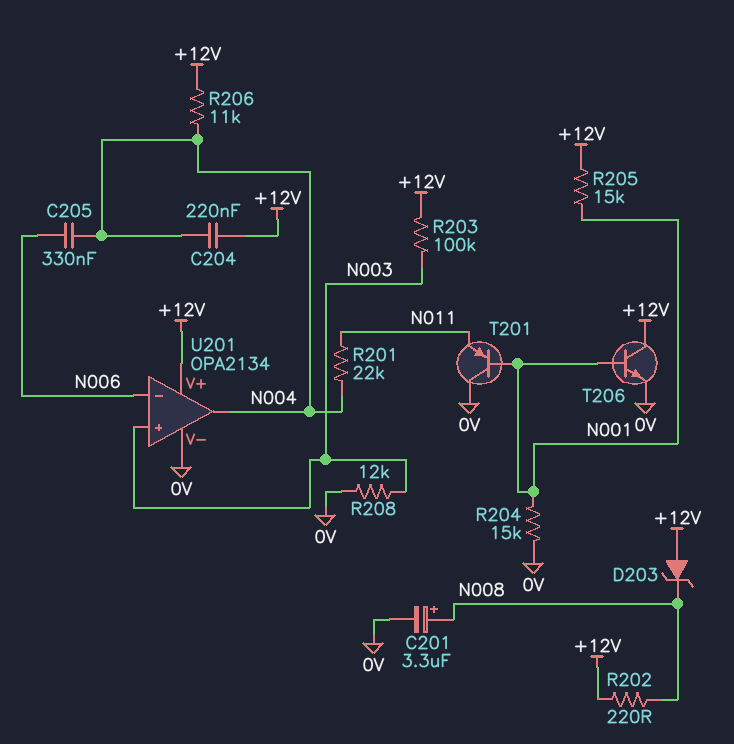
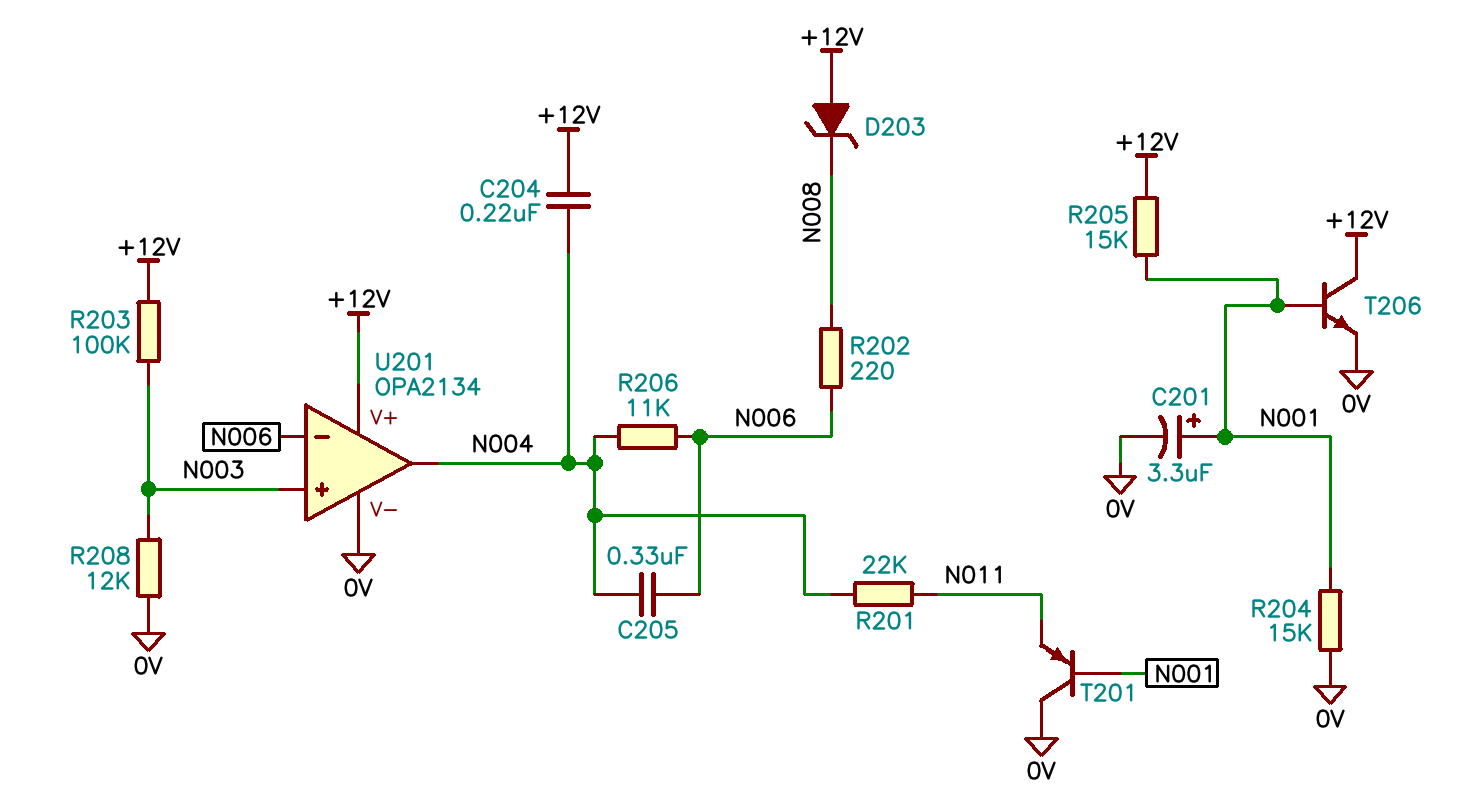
C201: 3.3uF (plus N008, minus 0V) -> 3.3uF (plus N001, minus 0V)
R202: 220 (+12V, N008) -> 220 (N006, N008)
R206: 11k (+12V, N004) -> 11k (N004, N006)

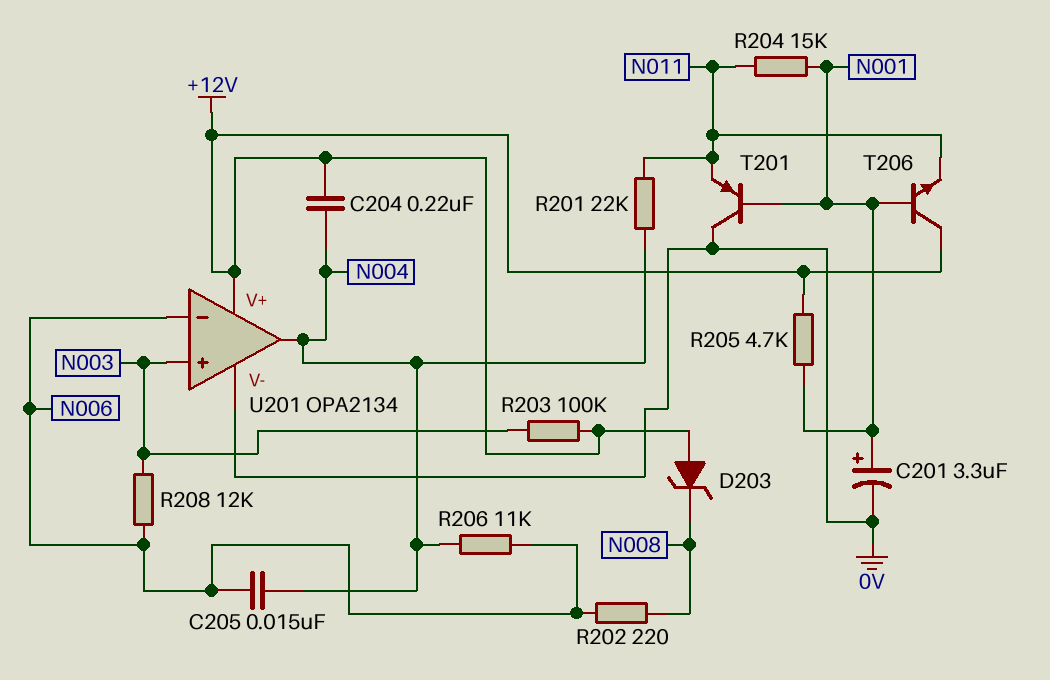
C205: 330nF (N004, N006) -> 15nF (N004, N006)
R204: 15k (0V, N001) -> 15k (N001, N011)
R205: 15k (+12V, N001) -> 4.7k (+12V, N001)
R208: 12k (0V, N003) -> 12k (N003, N006)
T206: NPN (B N001, C +12V, E 0V) -> NPN (B N001, C +12V, E N011)

